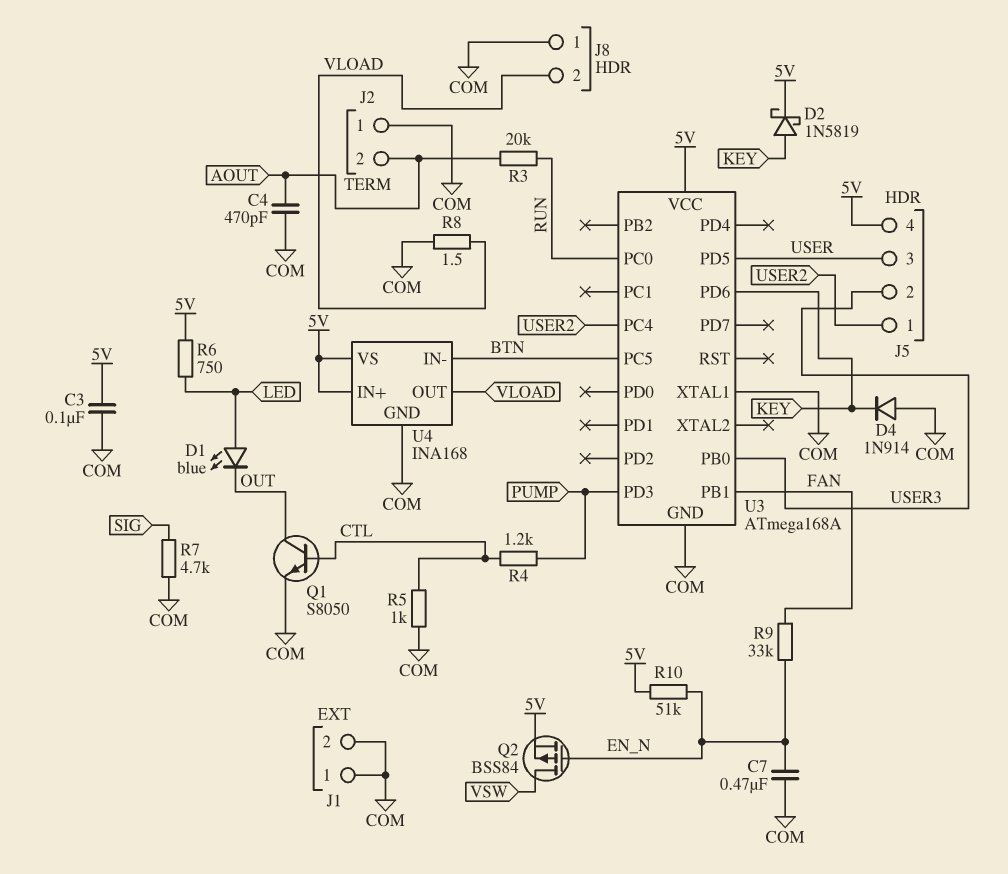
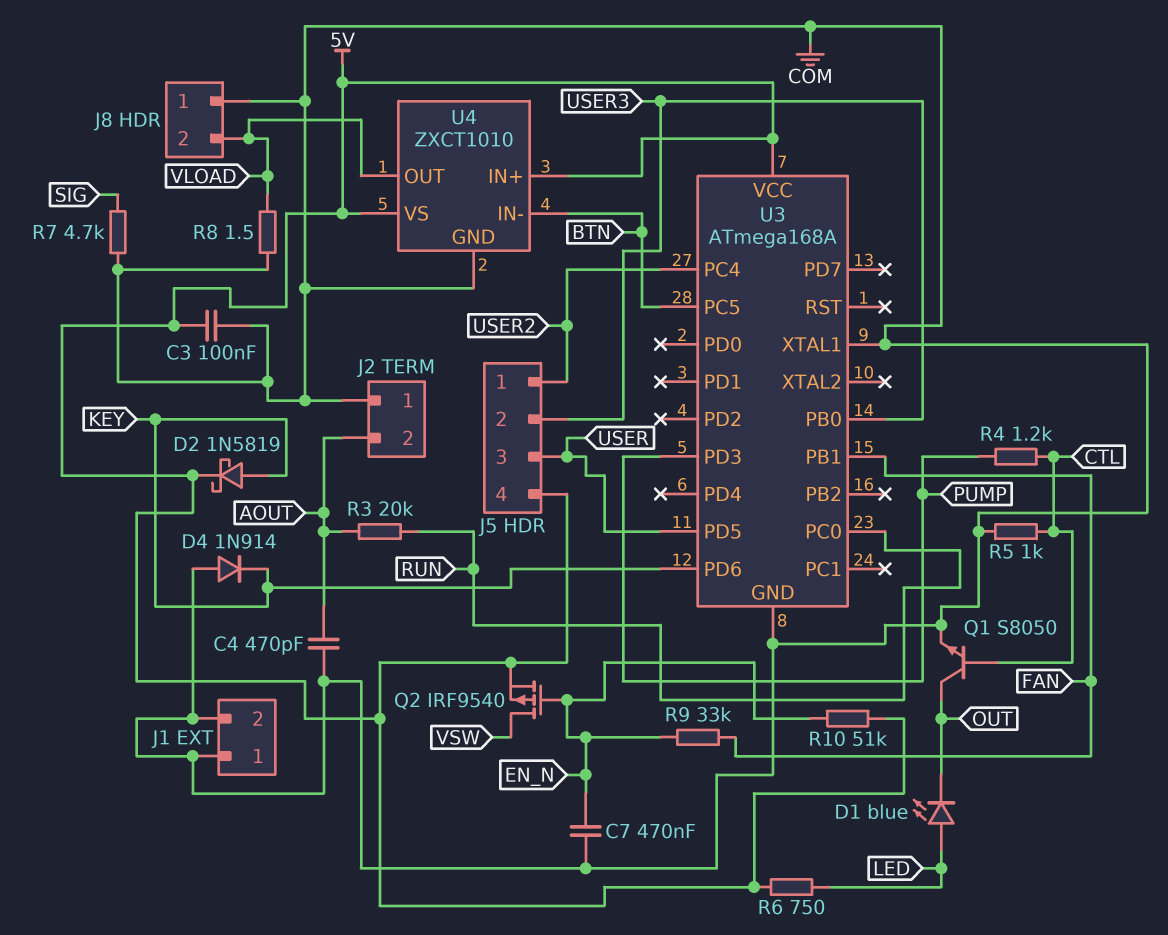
Q2: PMOS BSS84 (G EN_N, D VSW, S 5V) -> PMOS IRF9540 (G EN_N, D VSW, S 5V)
U4: INA168 -> ZXCT1010

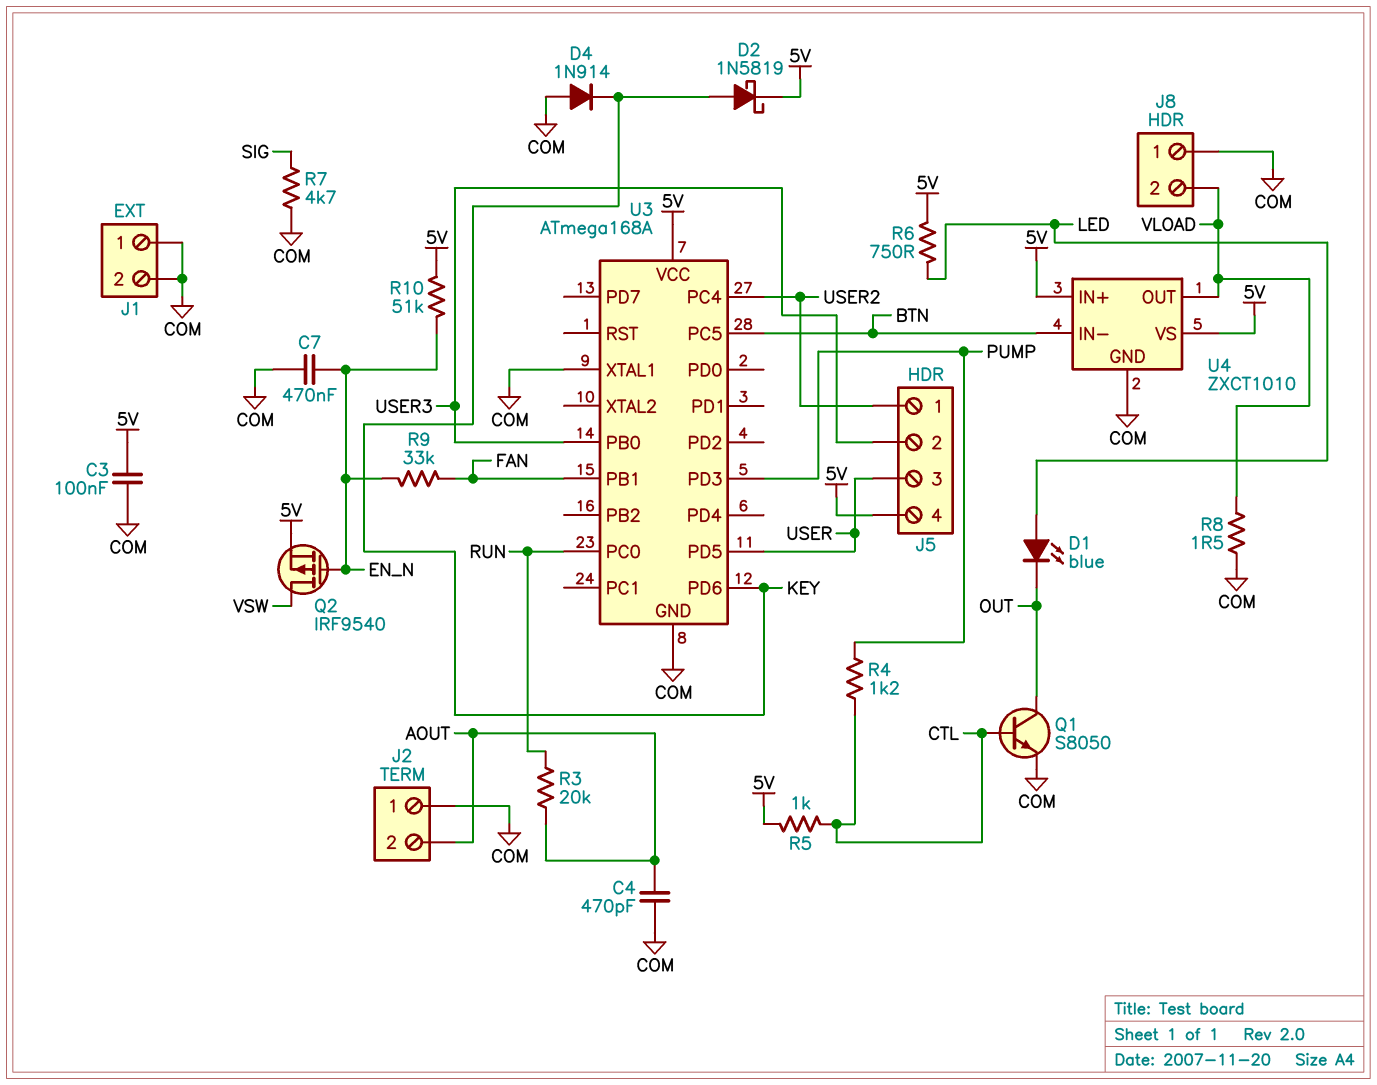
R5: 1k (COM, CTL) -> 1k (5V, CTL)

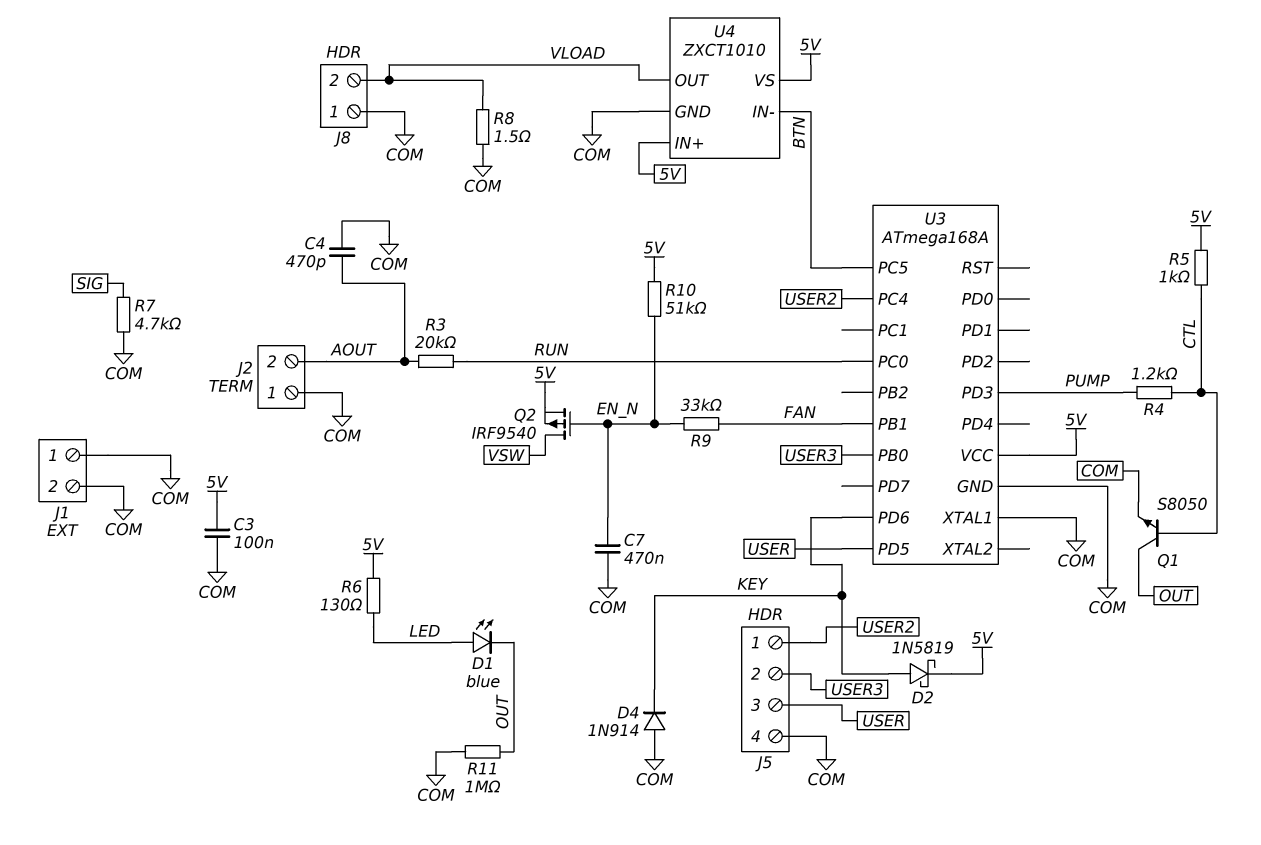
J5 pin 4: 5V -> COM
R6: 750 (5V, LED) -> 130 (5V, LED)
R11: none -> 1M (COM, OUT)

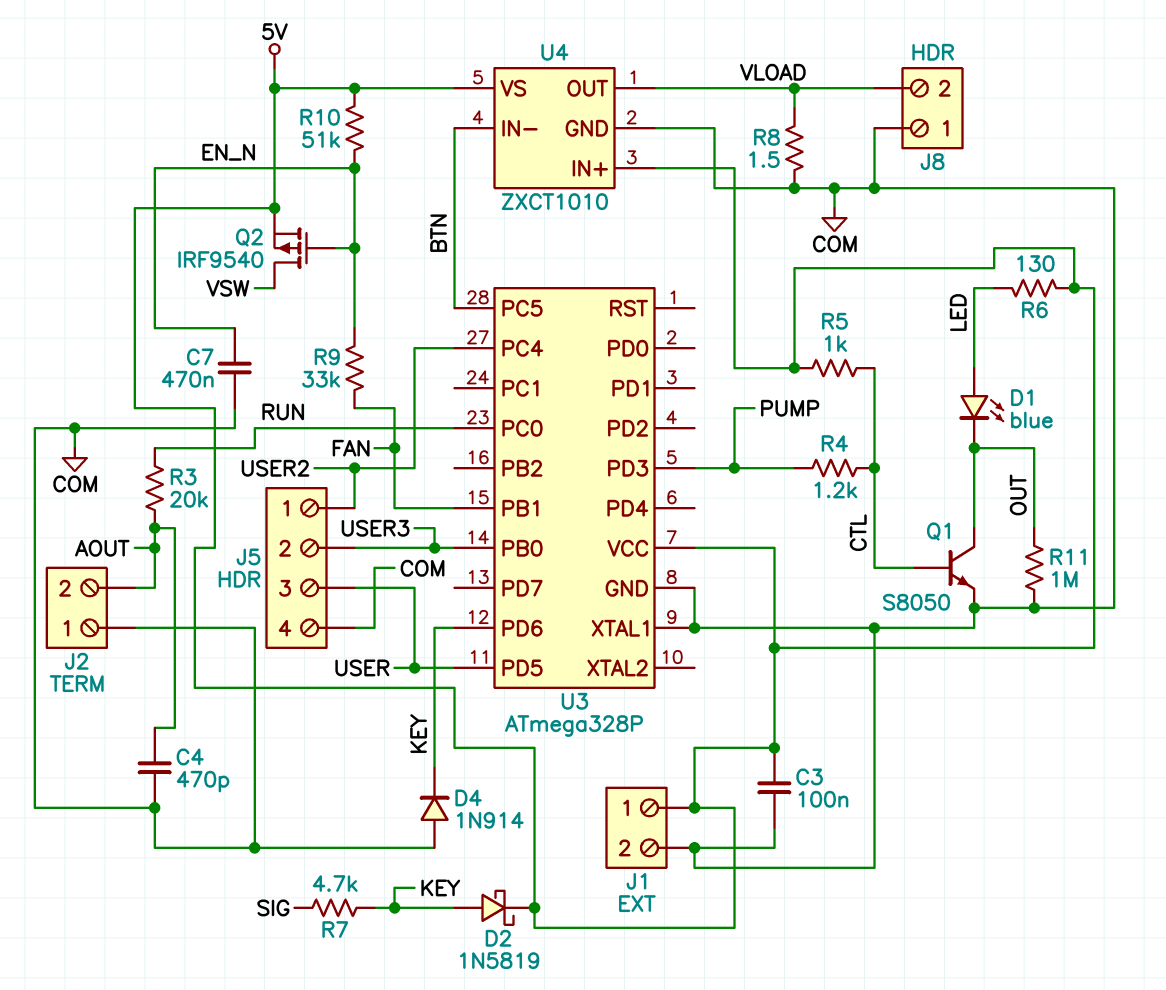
J1 pin 1: COM -> 5V
R7: 4.7k (COM, SIG) -> 4.7k (KEY, SIG)
U3: ATmega168A -> ATmega328P

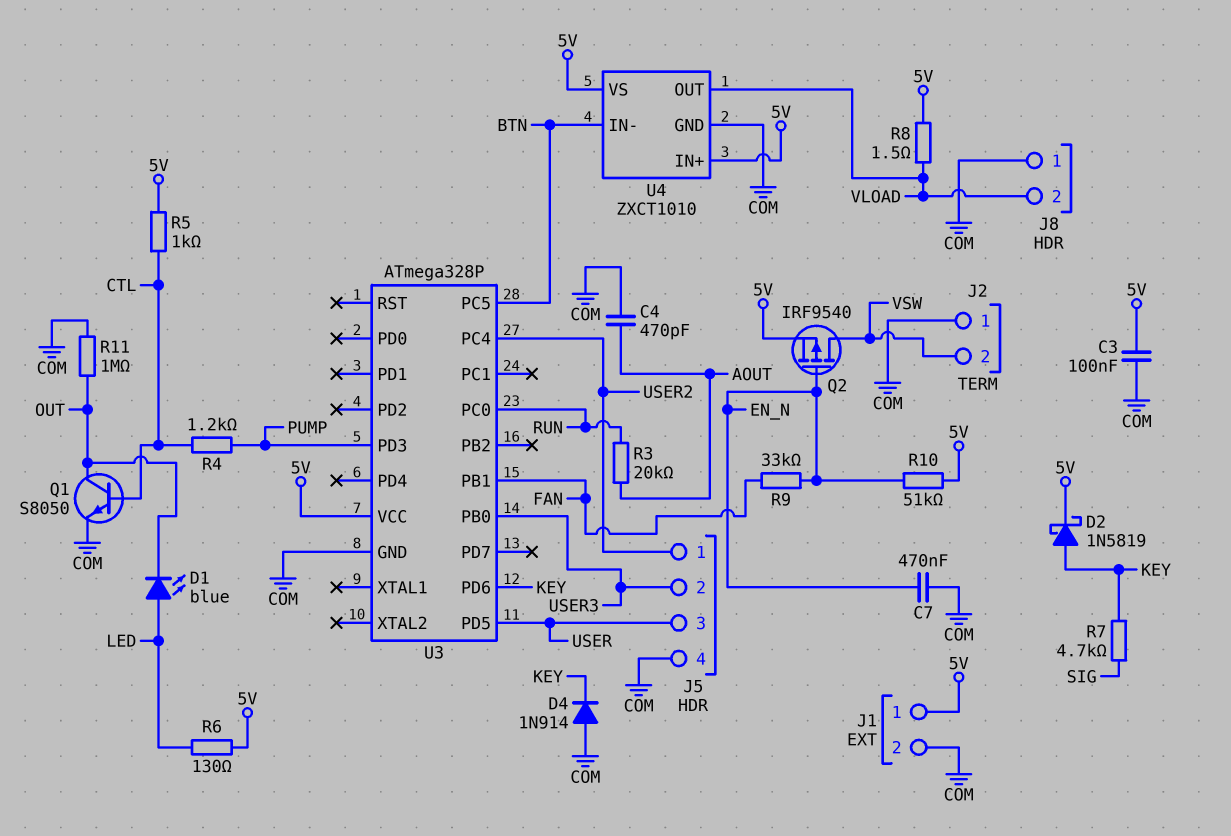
J2 pin 2: AOUT -> VSW
R8: 1.5 (COM, VLOAD) -> 1.5 (5V, VLOAD)
U3 pin XTAL1: COM -> none

